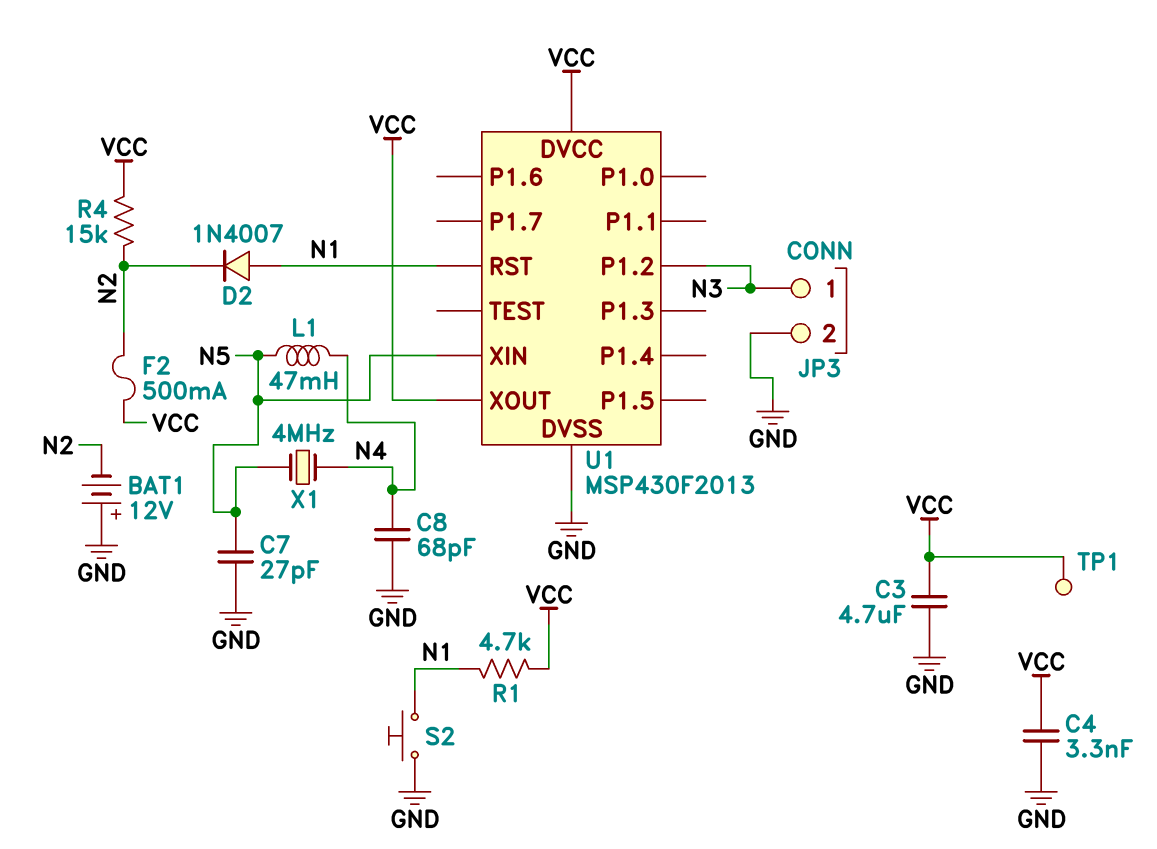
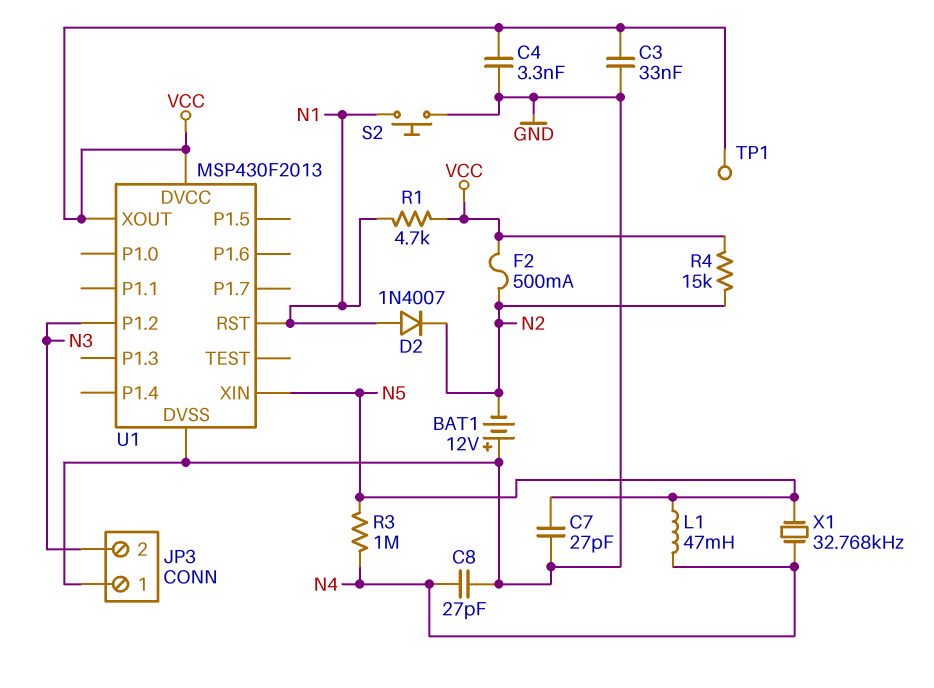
C3: 4.7uF (GND, VCC) -> 33nF (GND, VCC)
C8: 68pF (GND, N4) -> 27pF (GND, N4)
JP3 pin 1: N3 -> GND
JP3 pin 2: GND -> N3
R3: none -> 1M (N4, N5)
X1: 4MHz (N4, N5) -> 32.768kHz (N4, N5)

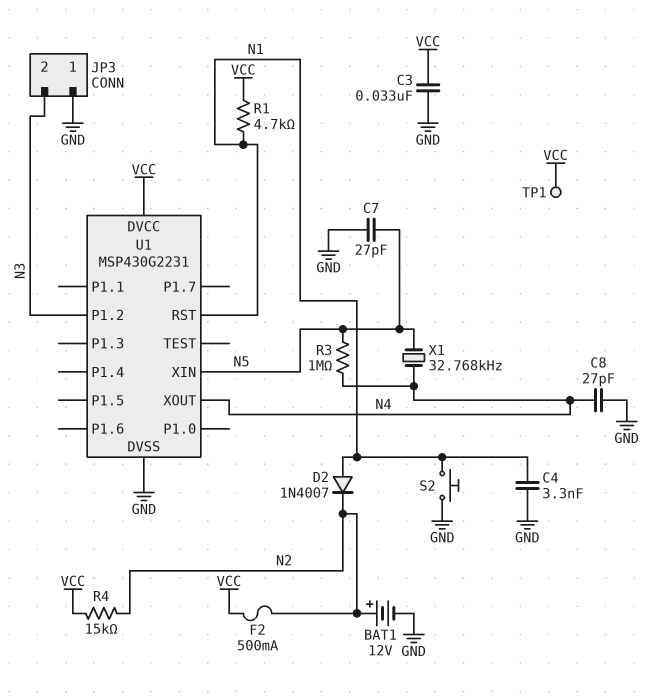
BAT1: 12V (plus GND, minus N2) -> 12V (plus N2, minus GND)
C4: 3.3nF (GND, VCC) -> 3.3nF (GND, N1)
L1: 47mH (N4, N5) -> none
U1: MSP430F2013 -> MSP430G2231
U1 pin XOUT: VCC -> N4

